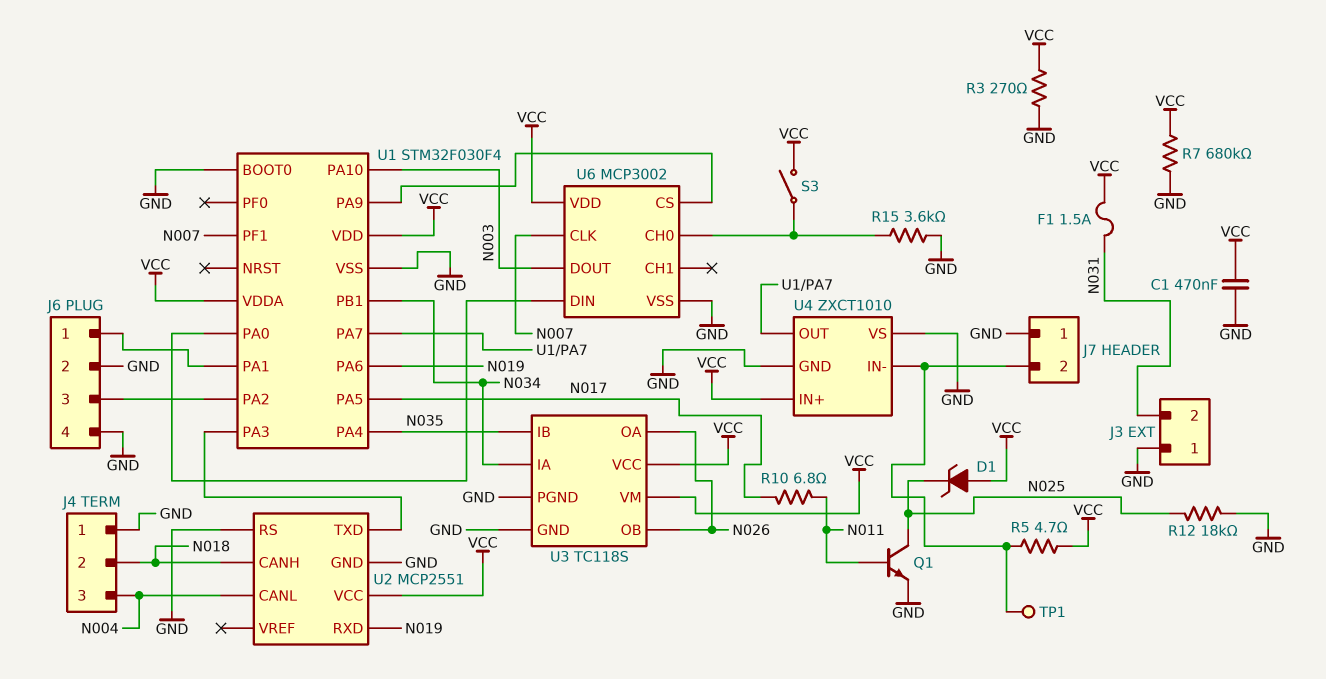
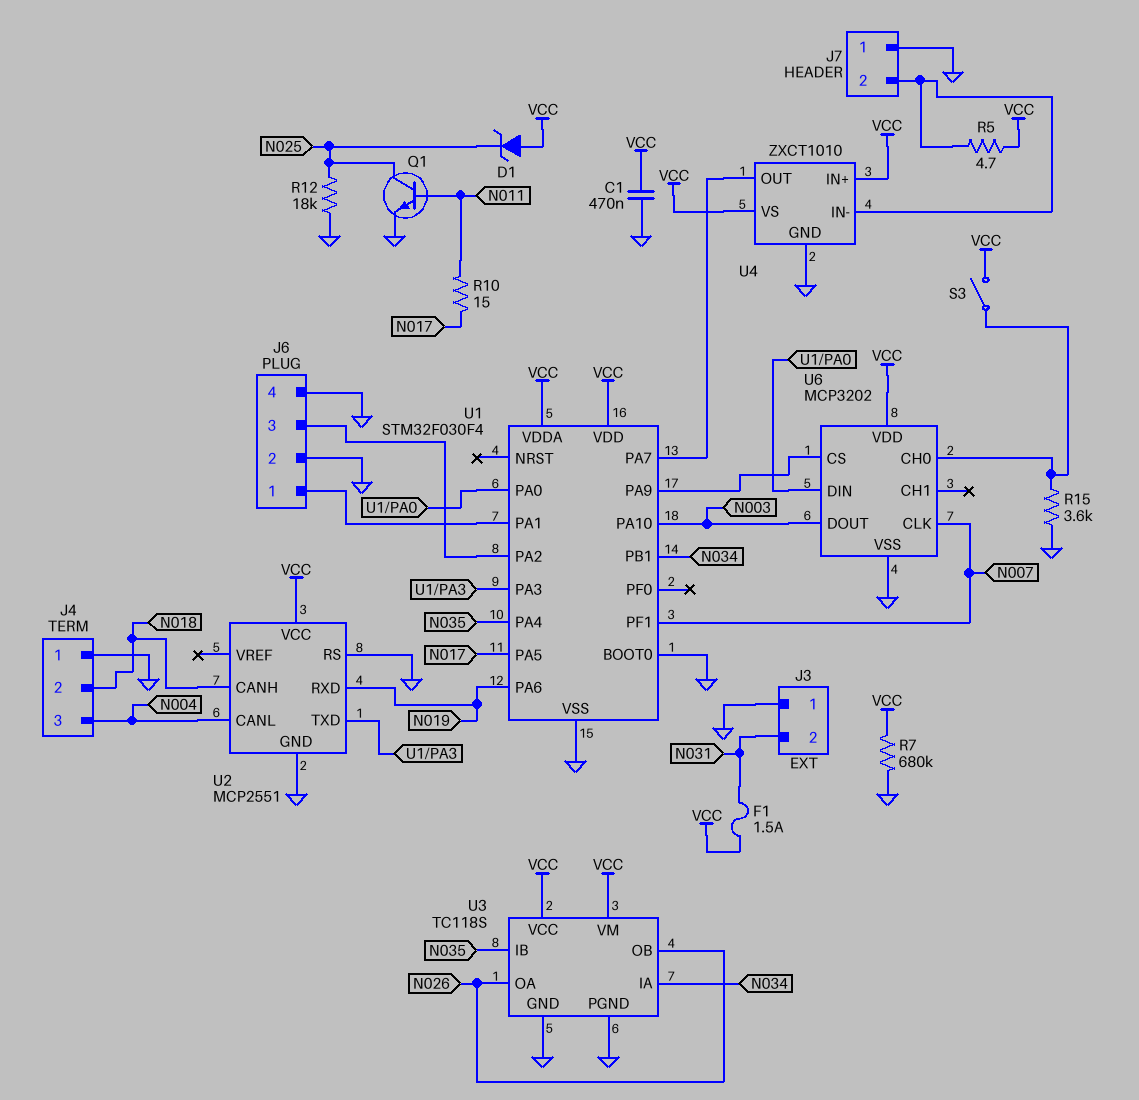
R3: 270 (GND, VCC) -> none
R10: 6.8 (N011, N017) -> 15 (N011, N017)
TP1: test point (J7/2) -> none
U4 pin VS: GND -> VCC
U6: MCP3002 -> MCP3202

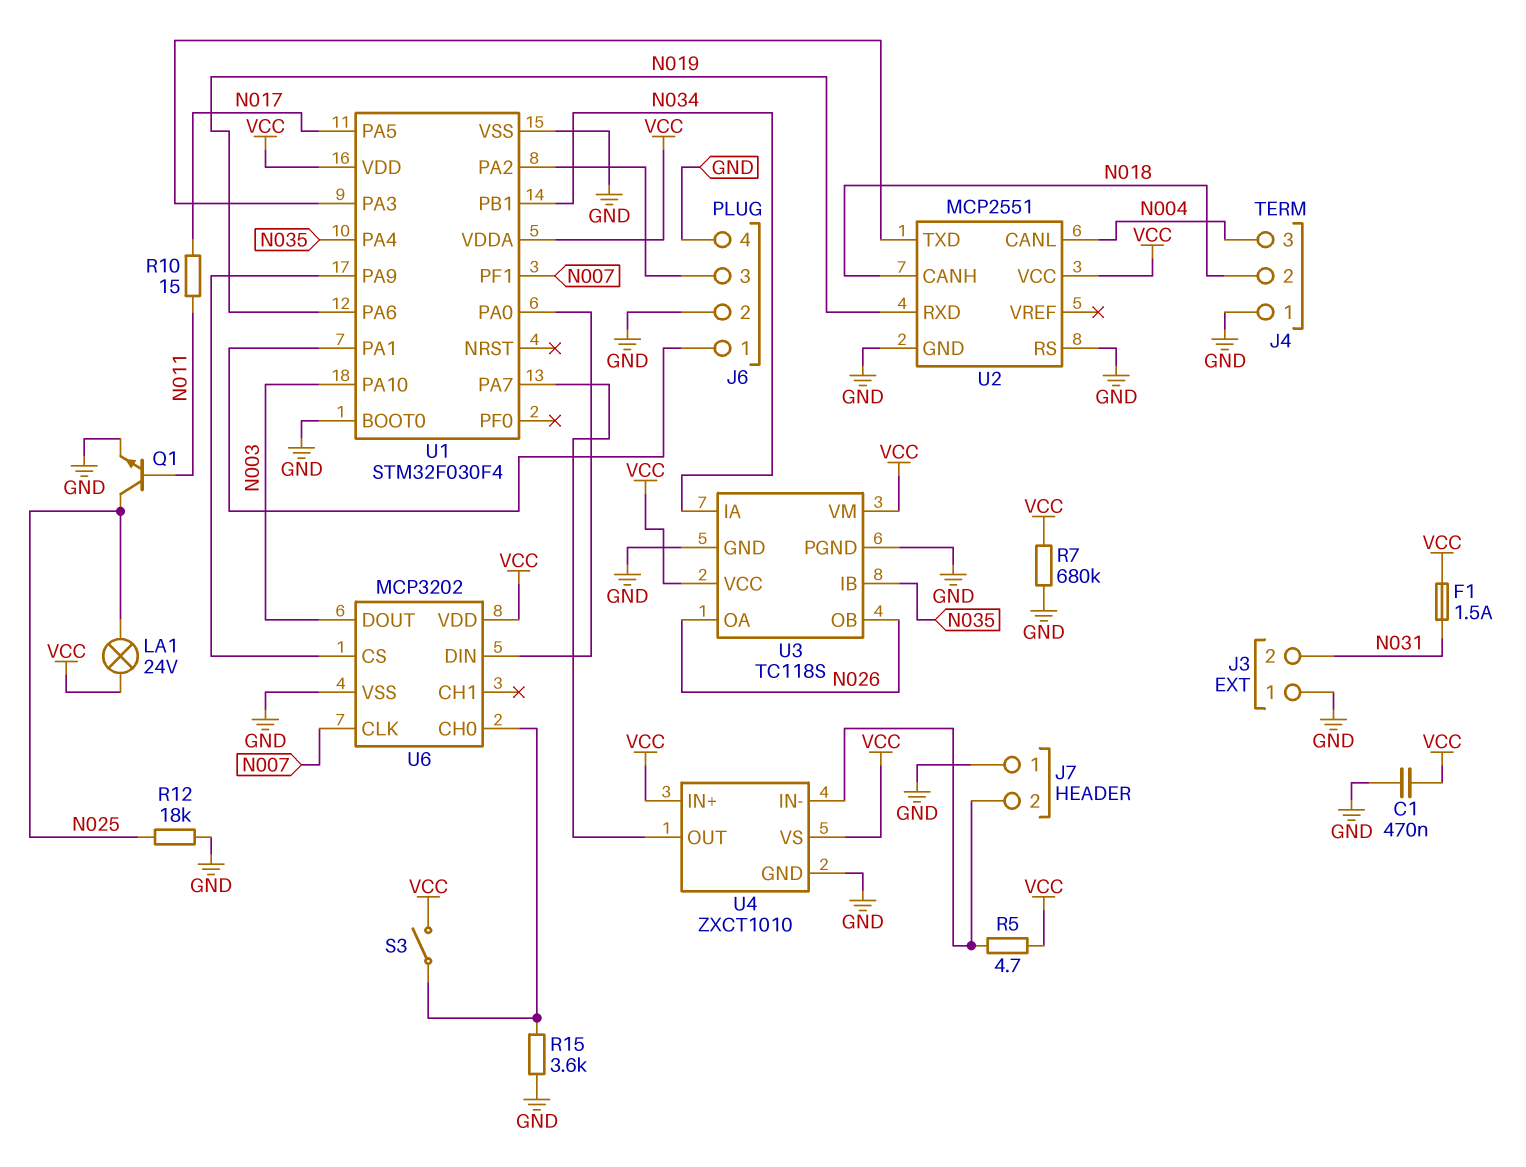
D1: zener (A VCC, K N025) -> none
LA1: none -> lamp 24V (N025, VCC)

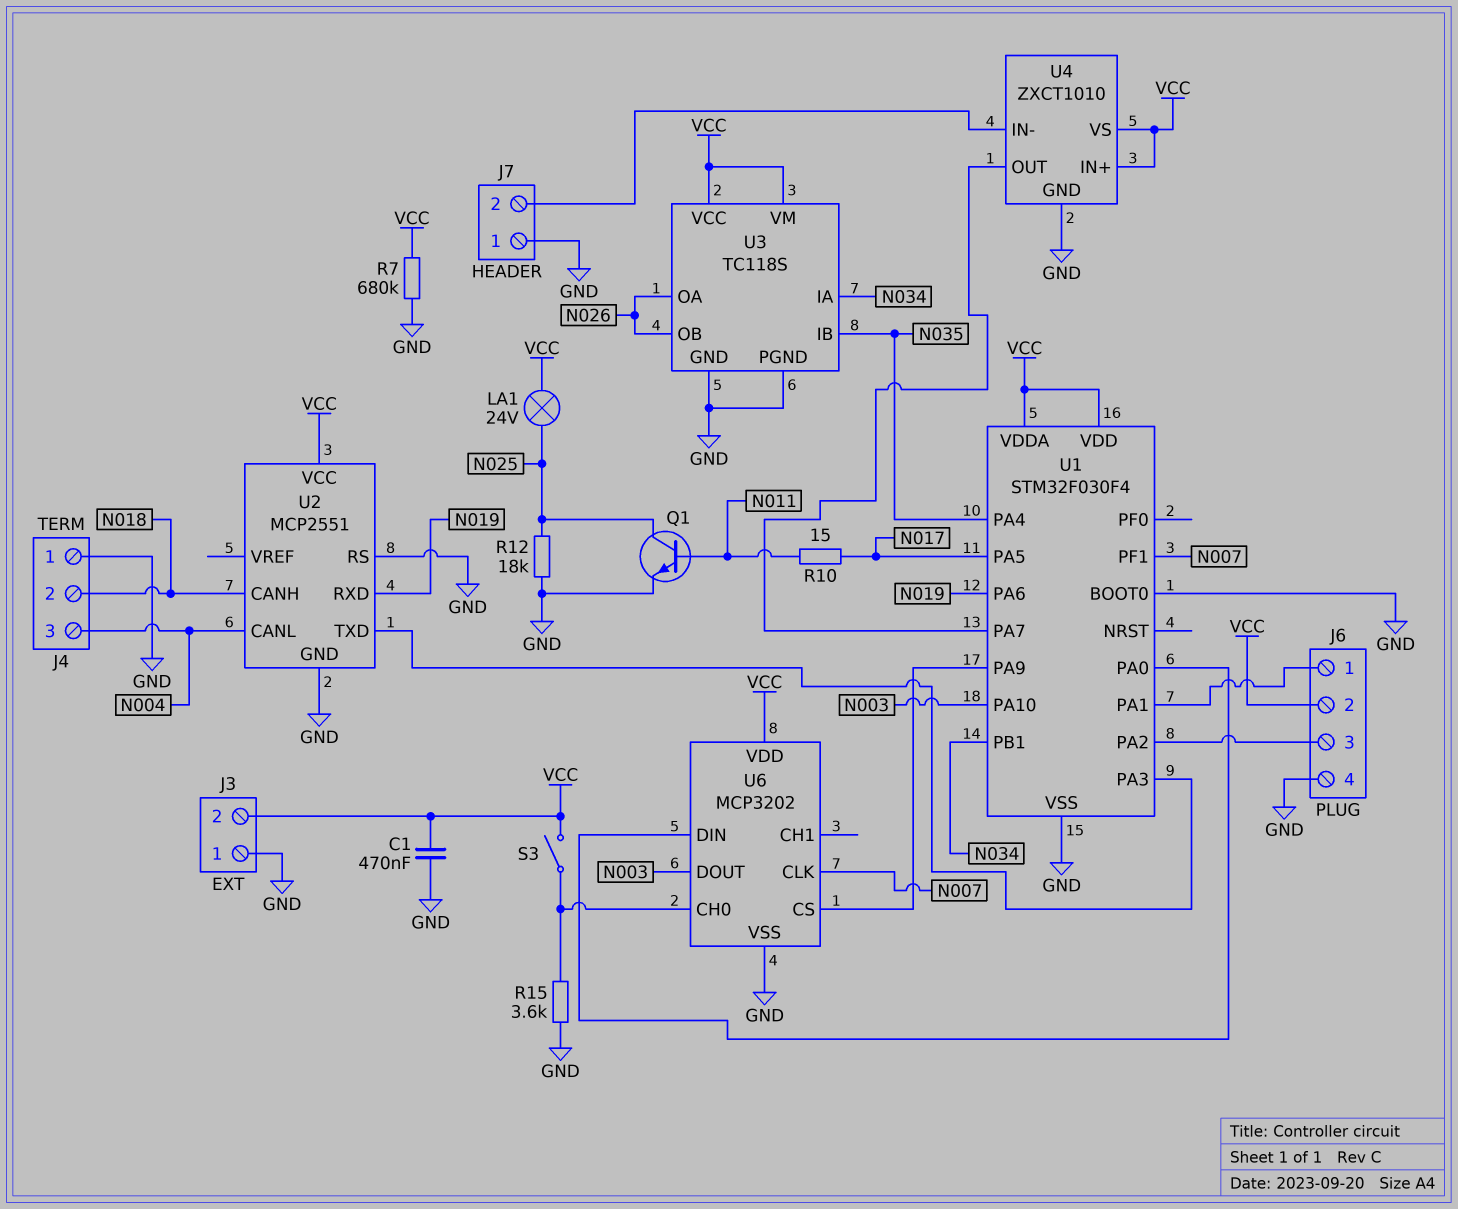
F1: 1.5A (N031, VCC) -> none
J3 pin 2: N031 -> VCC
J6 pin 2: GND -> VCC
R5: 4.7 (J7/2, VCC) -> none

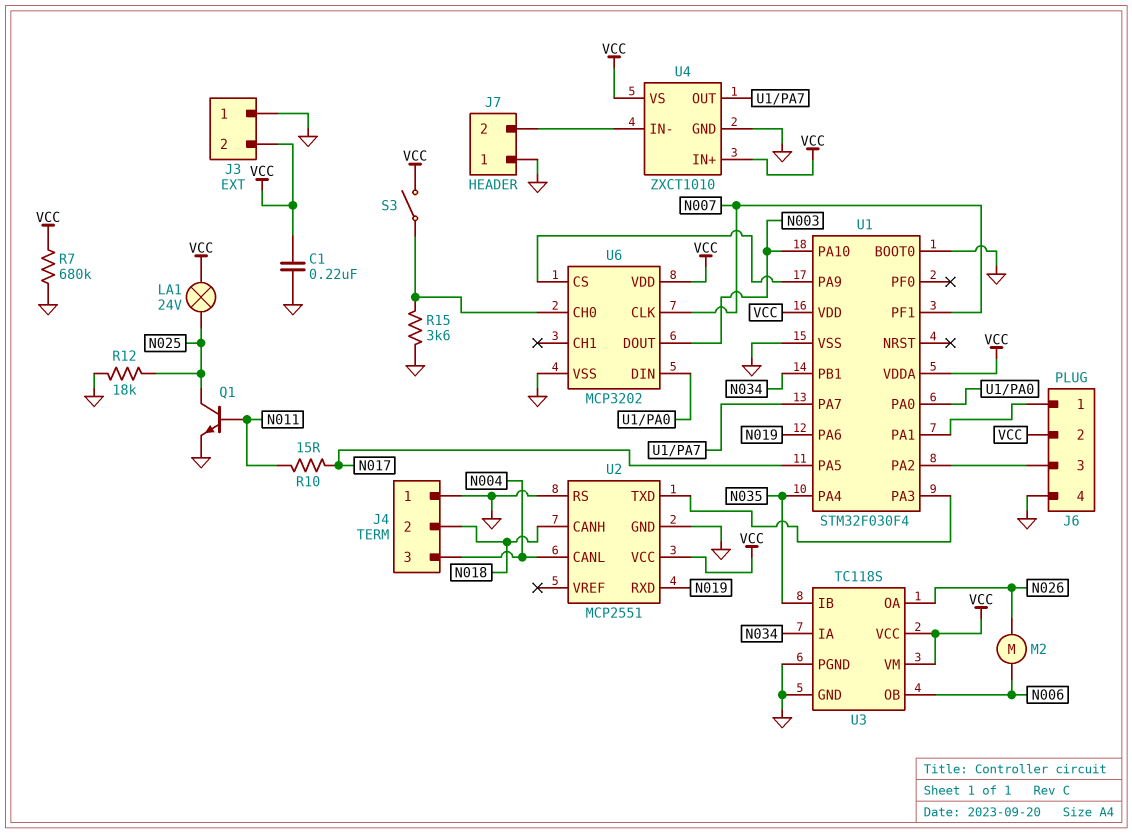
C1: 470nF (GND, VCC) -> 220nF (GND, VCC)
M2: none -> motor (N006, N026)
U3 pin OB: N026 -> N006

